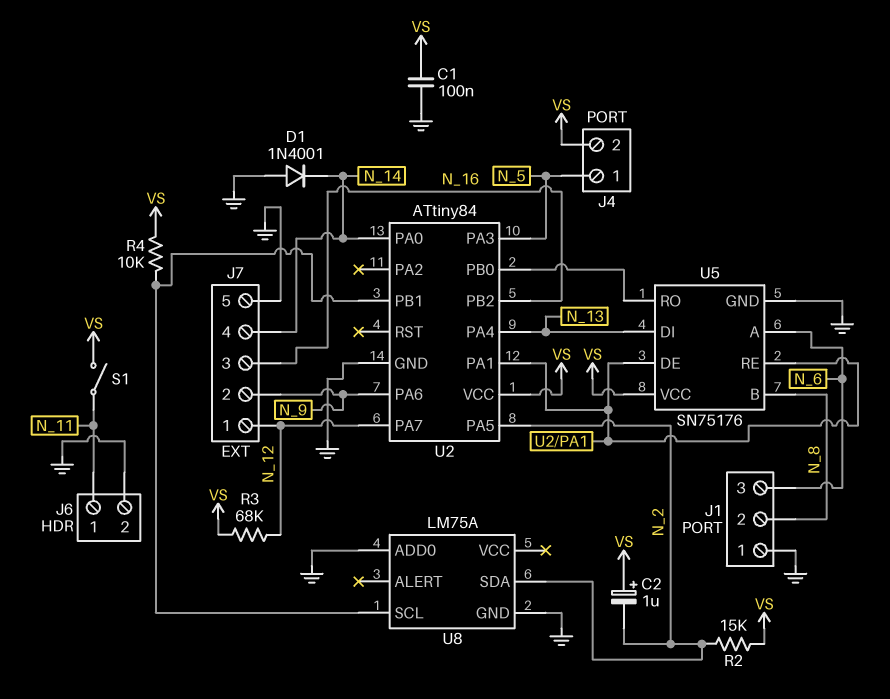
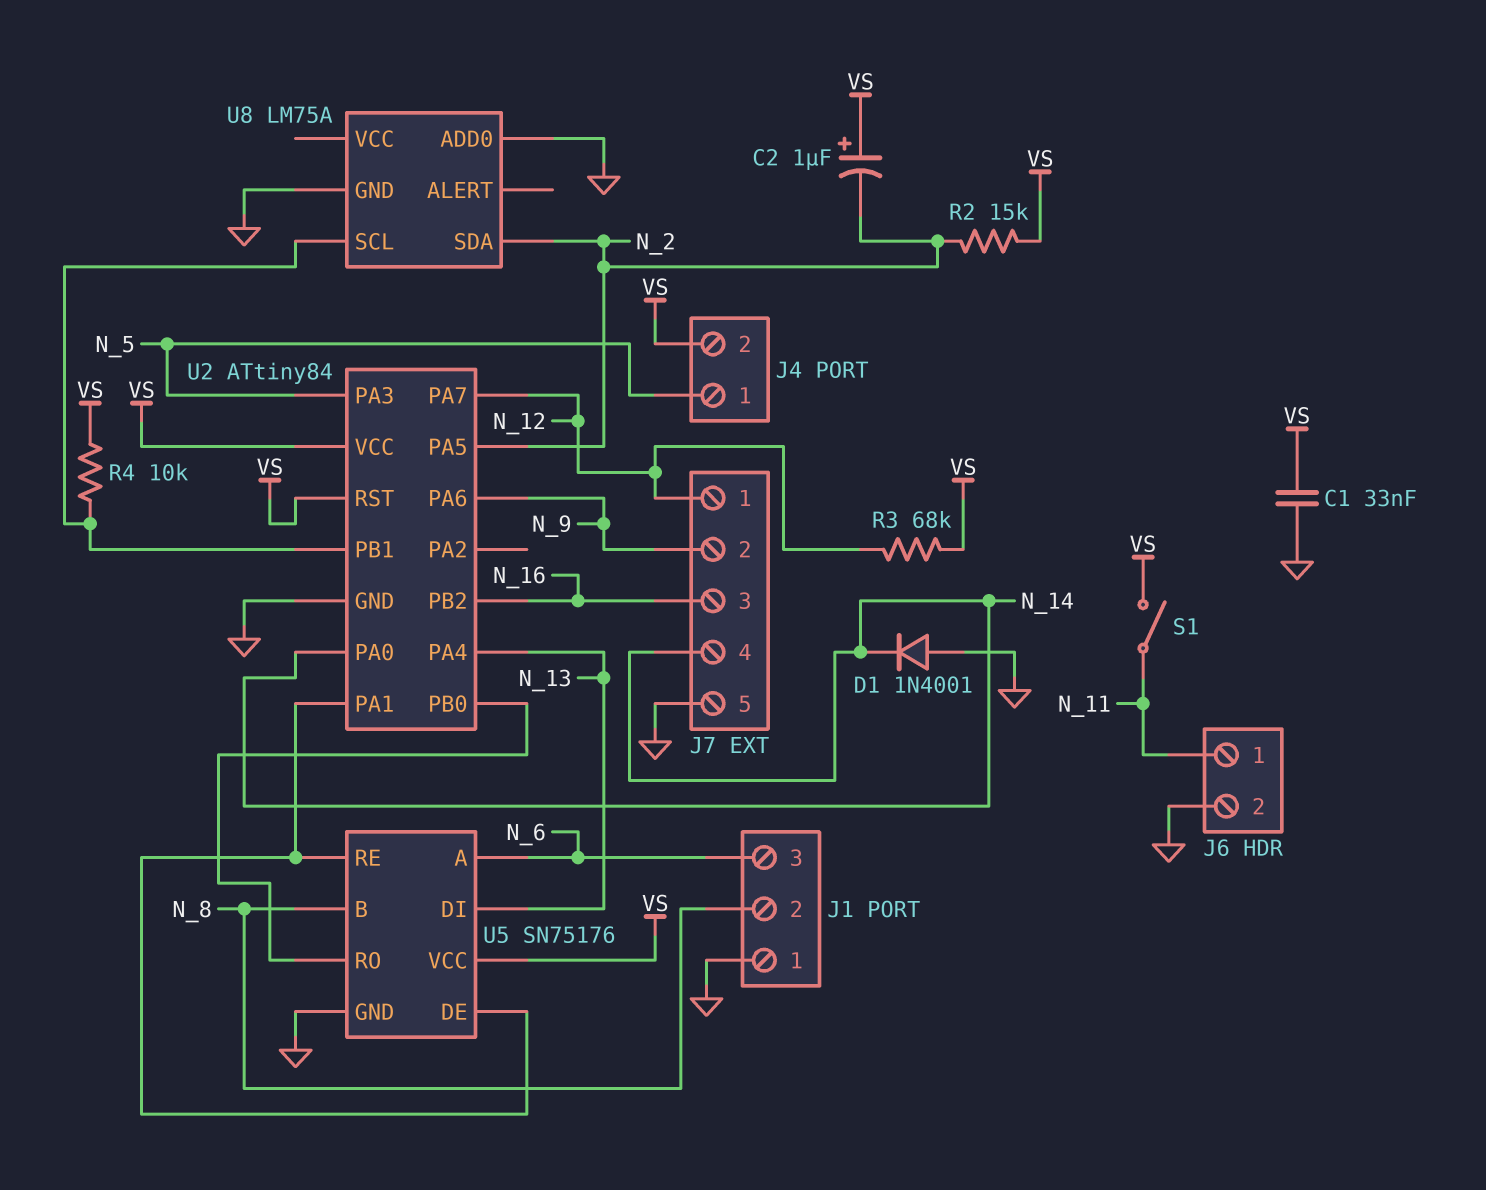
C1: 100nF (GND, VS) -> 33nF (GND, VS)
U2 pin RST: none -> VS

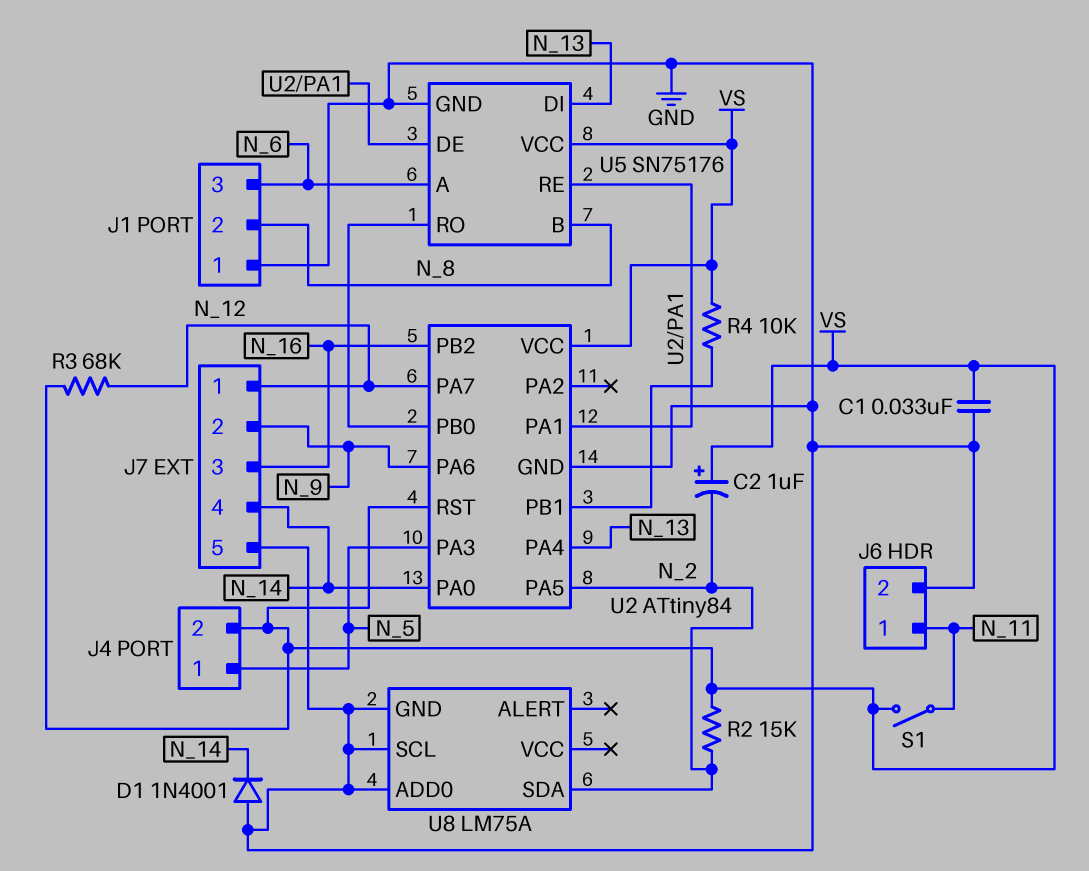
U8 pin SCL: U2/PB1 -> GND

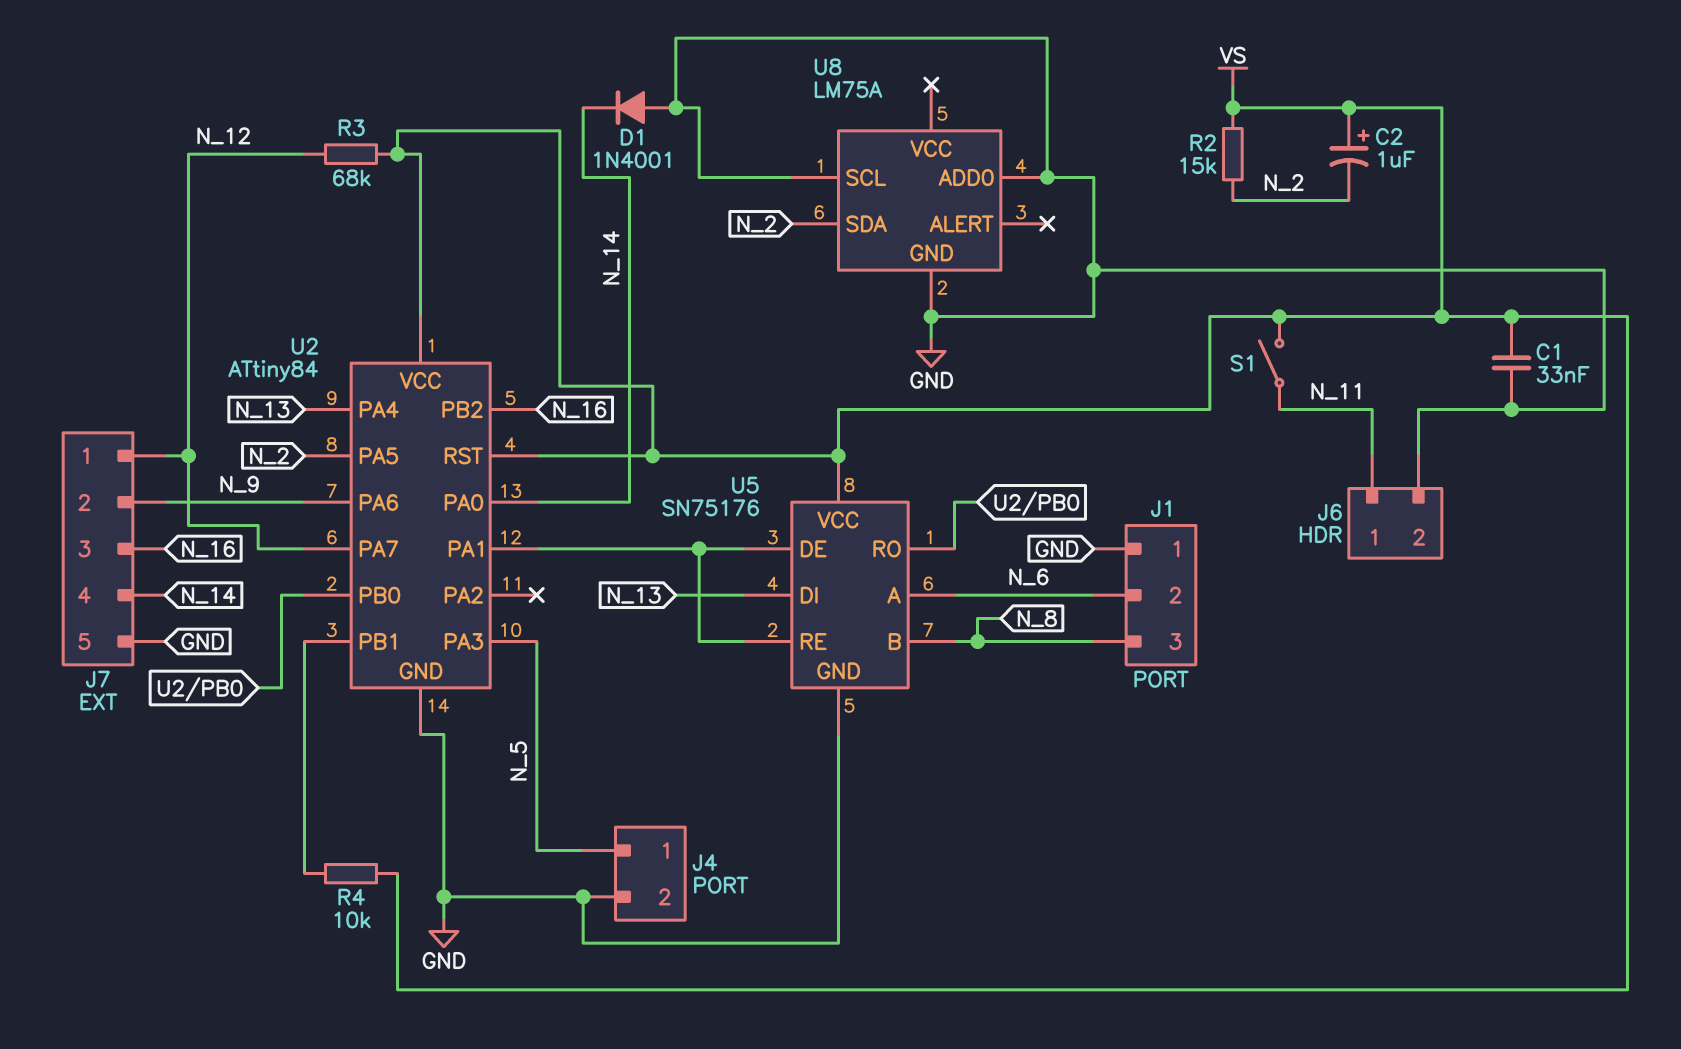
J1 pin 2: N_8 -> N_6
J1 pin 3: N_6 -> N_8
J4 pin 2: VS -> GND

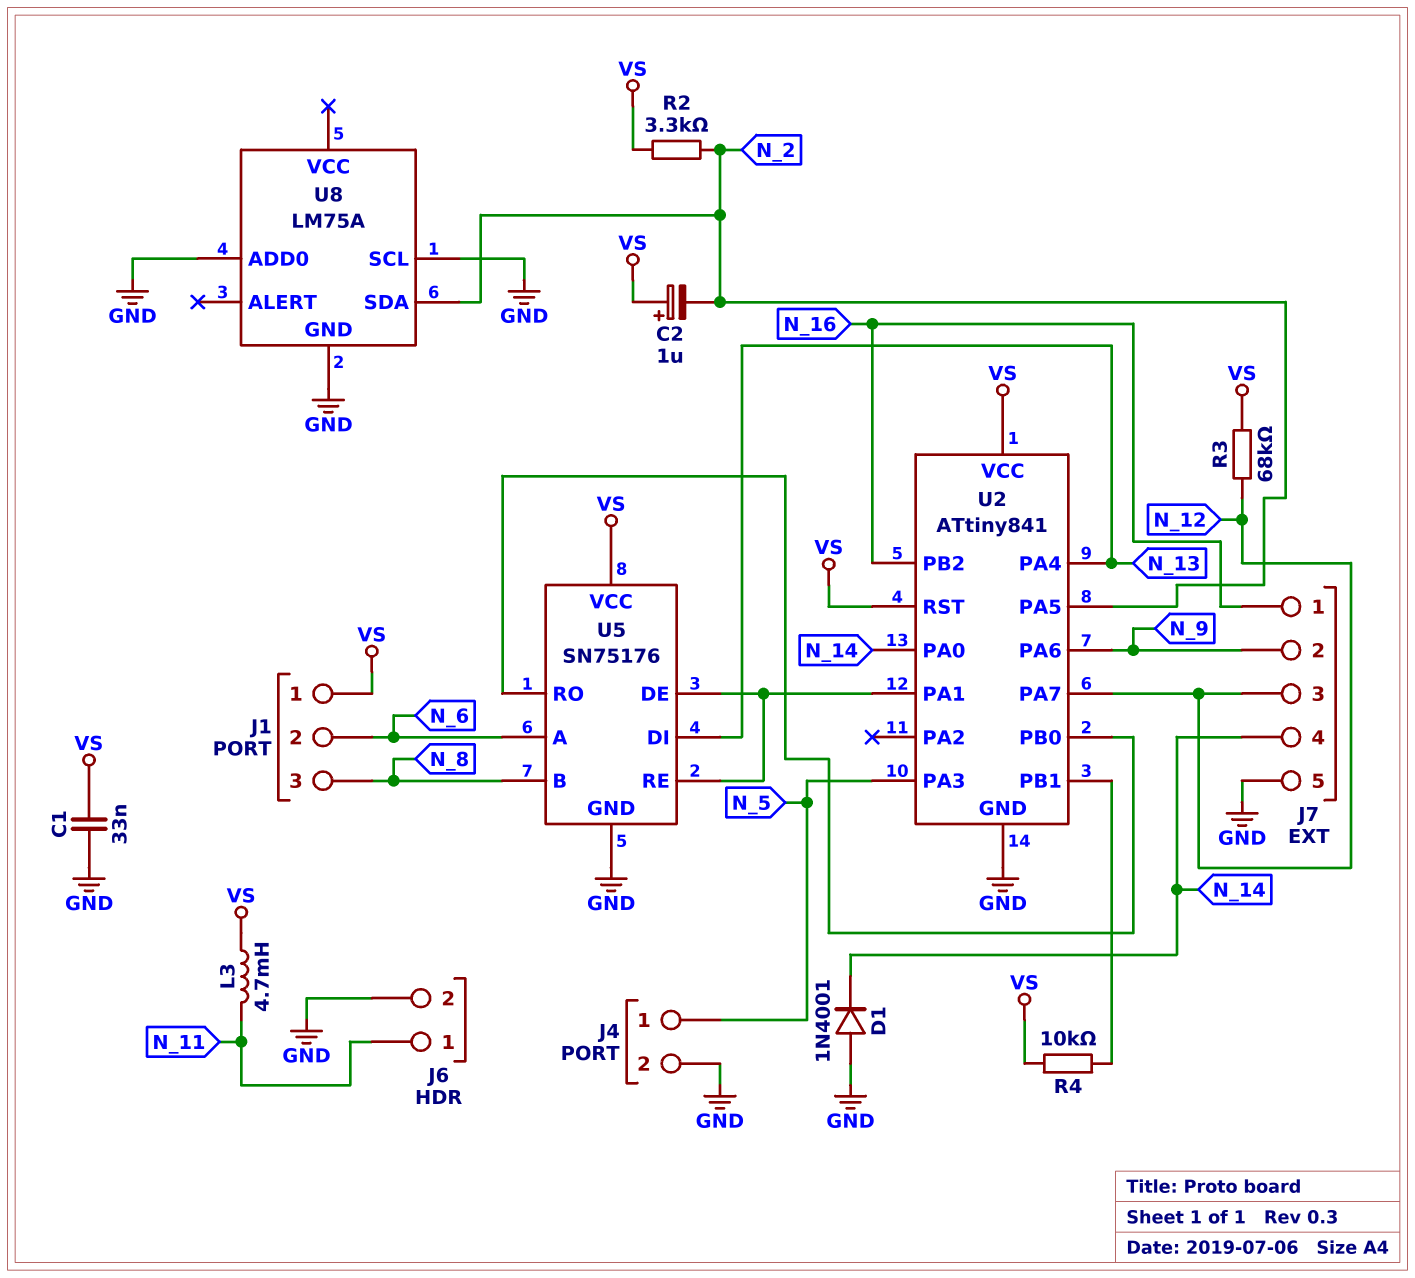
J1 pin 1: GND -> VS
J7 pin 1: N_12 -> N_16
J7 pin 3: N_16 -> N_12
L3: none -> 4.7mH (N_11, VS)
R2: 15k (N_2, VS) -> 3.3k (N_2, VS)
S1: switch (N_11, VS) -> none
U2: ATtiny84 -> ATtiny841

